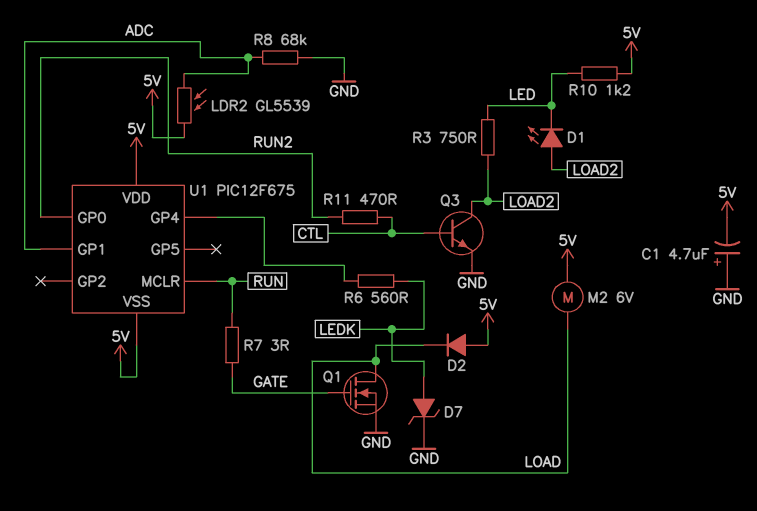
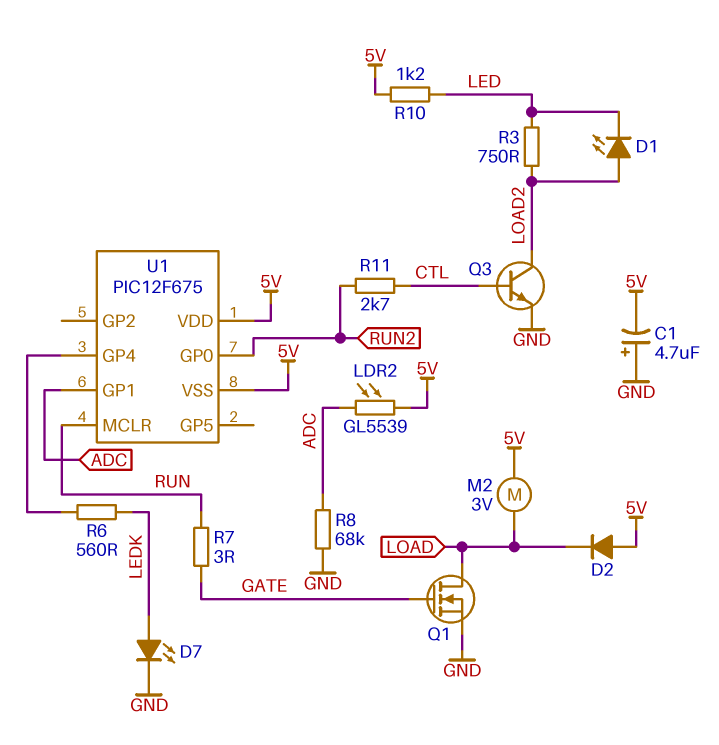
D7: zener (A LEDK, K GND) -> LED (A LEDK, K GND)
M2: motor 6V (5V, LOAD) -> motor 3V (5V, LOAD)
R11: 470 (CTL, RUN2) -> 2.7k (CTL, RUN2)

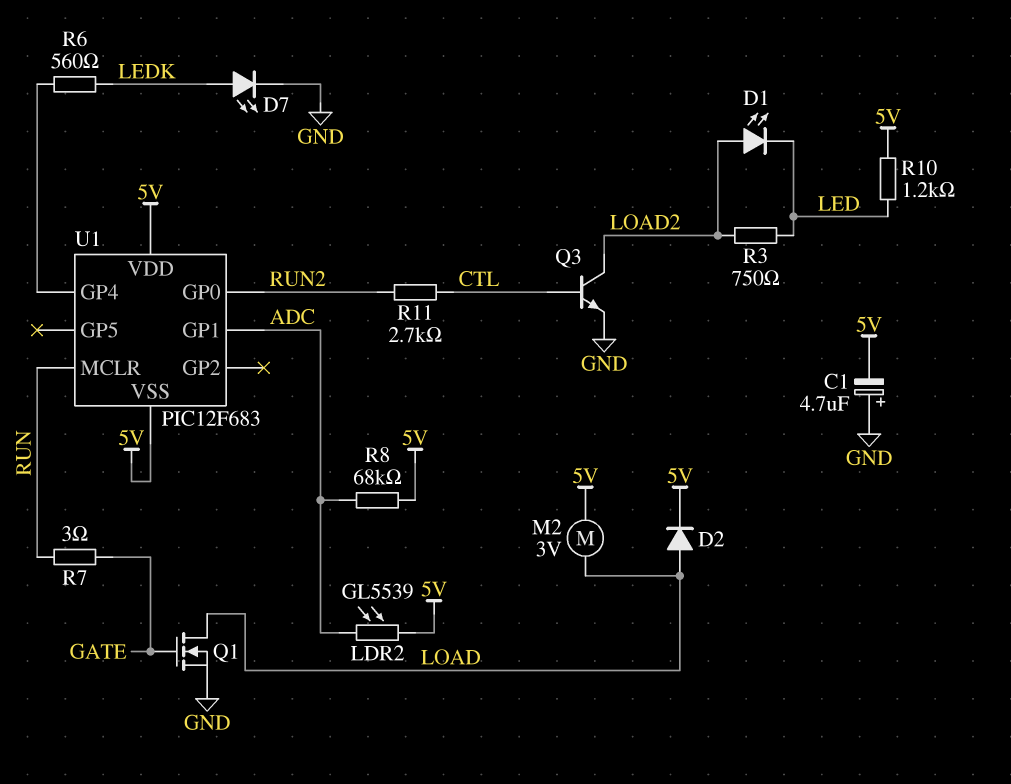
D2: diode (A 5V, K LOAD) -> diode (A LOAD, K 5V)
R8: 68k (ADC, GND) -> 68k (5V, ADC)
U1: PIC12F675 -> PIC12F683

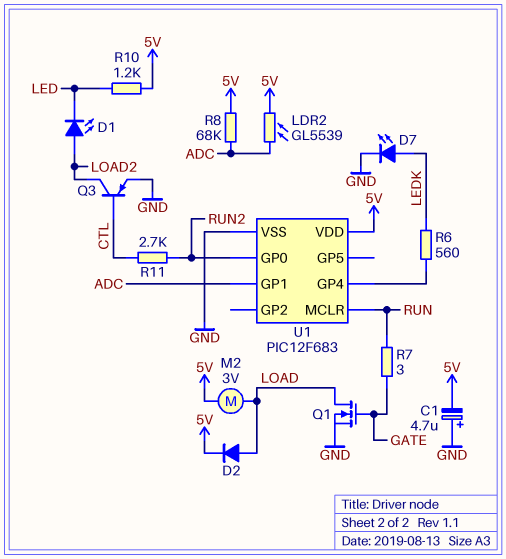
Q3: NPN (B CTL, C LOAD2, E GND) -> PNP (B CTL, C LOAD2, E GND)
R3: 750 (LED, LOAD2) -> none
U1 pin VSS: 5V -> GND

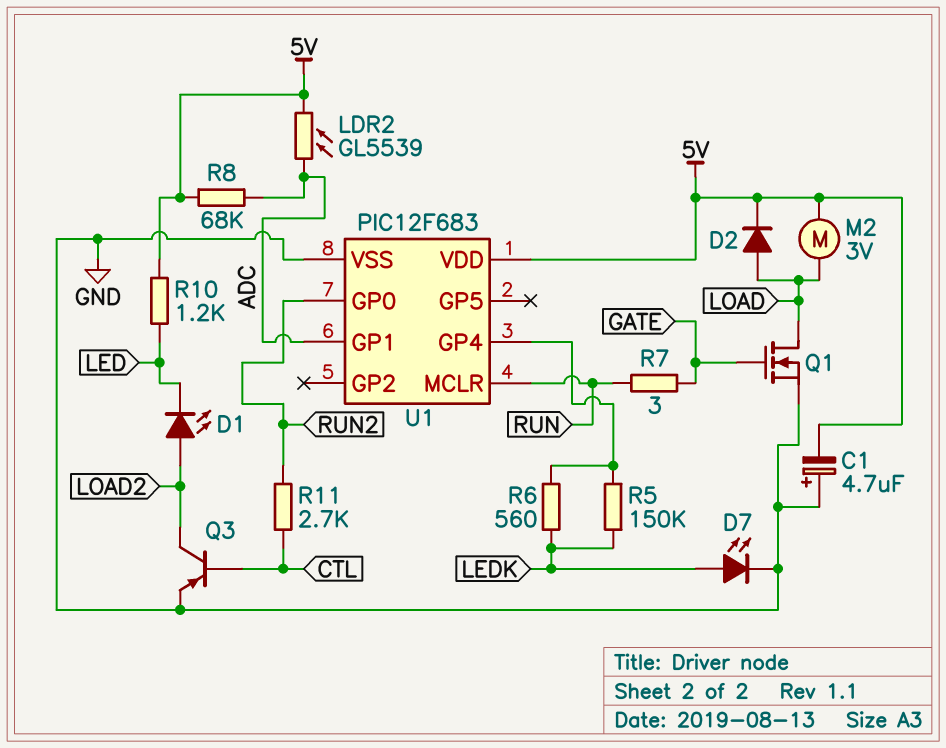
R5: none -> 150k (LEDK, U1/GP4)

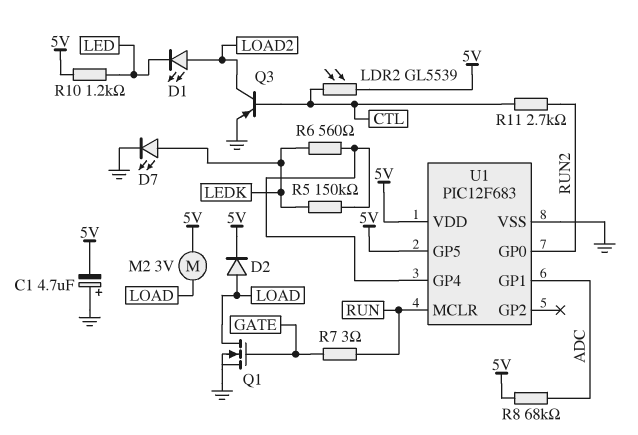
LDR2: GL5539 (5V, ADC) -> GL5539 (5V, CTL)
U1 pin GP5: none -> 5V

